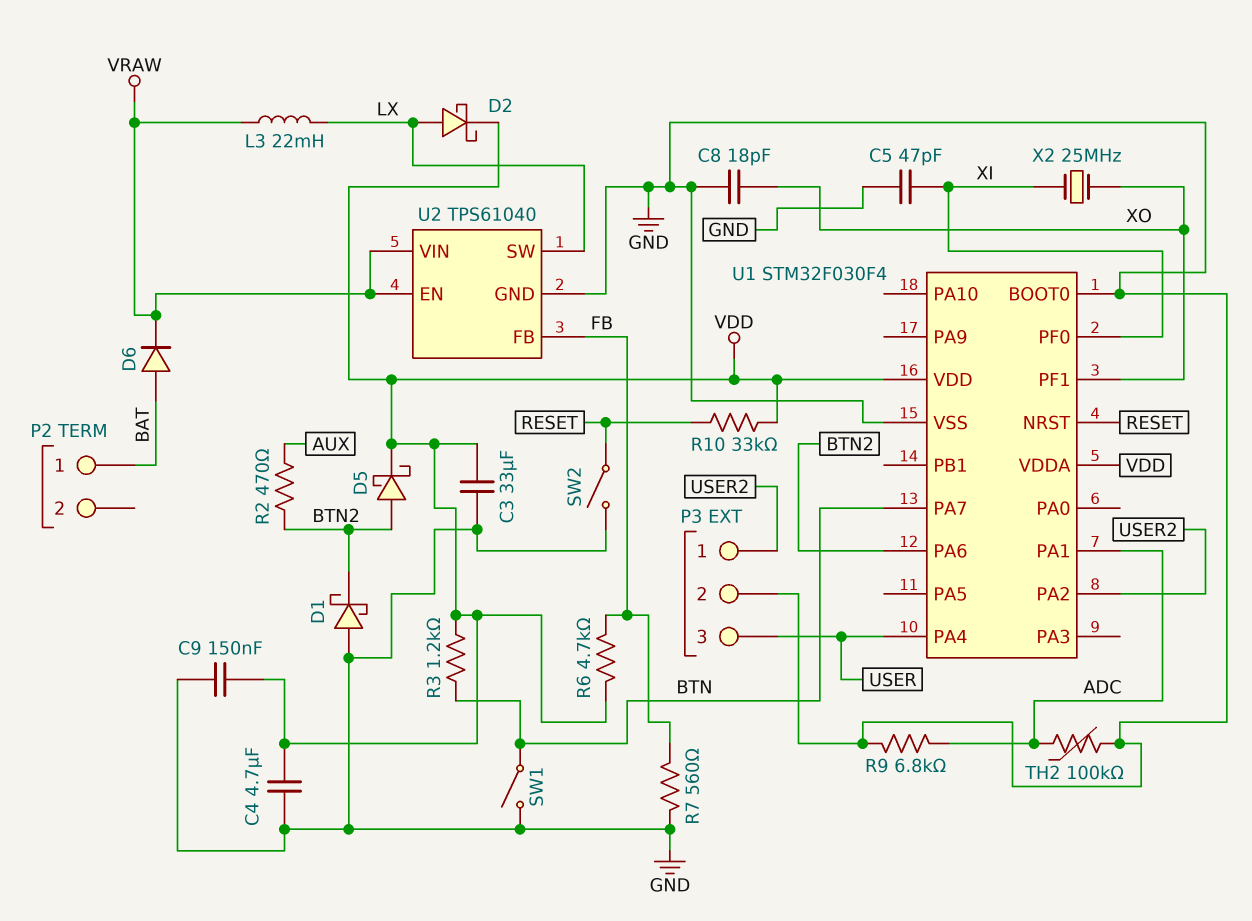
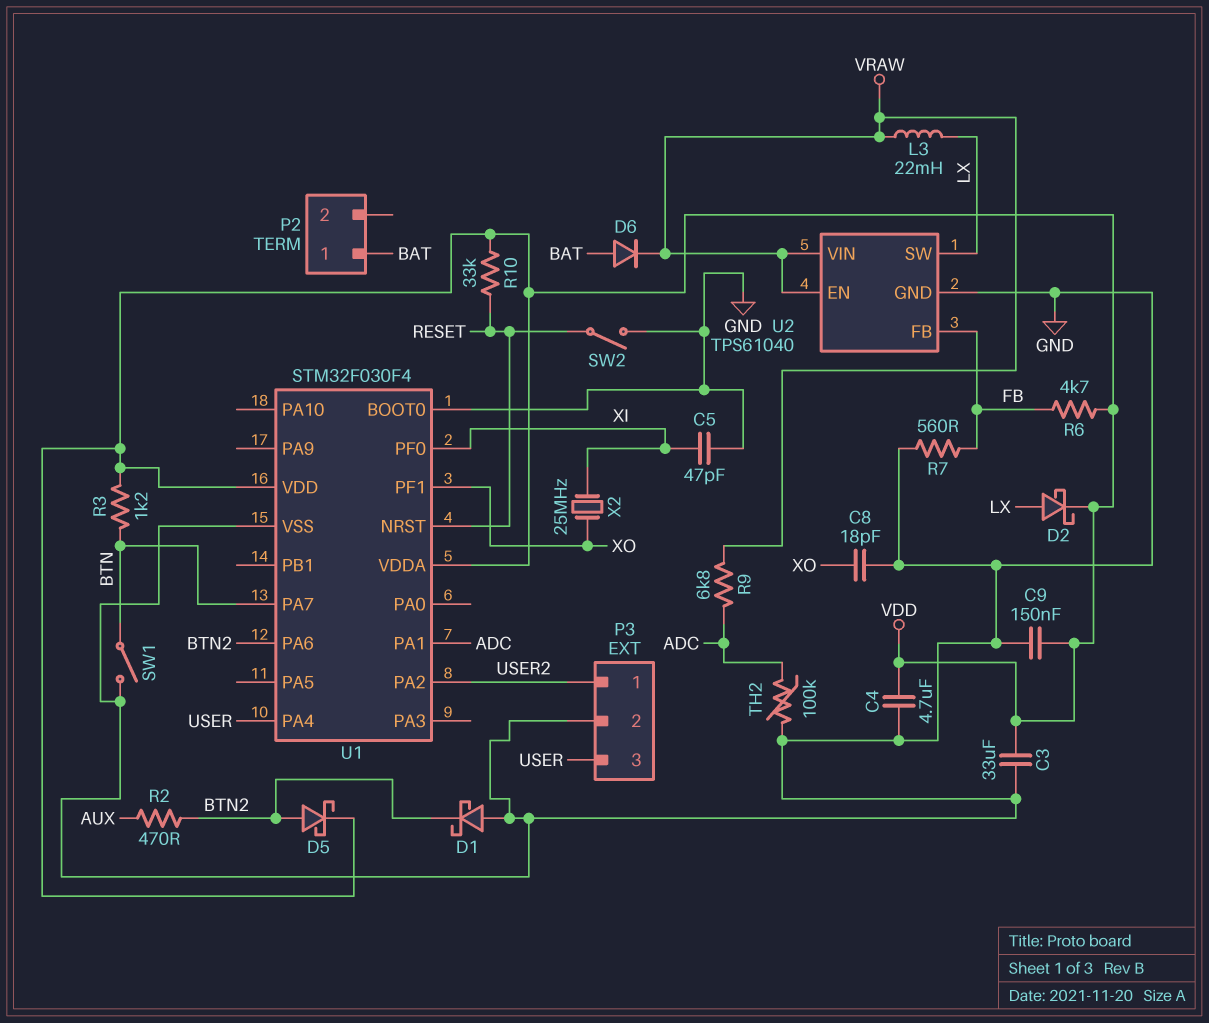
R9: 6.8k (ADC, GND) -> 6.8k (ADC, VRAW)

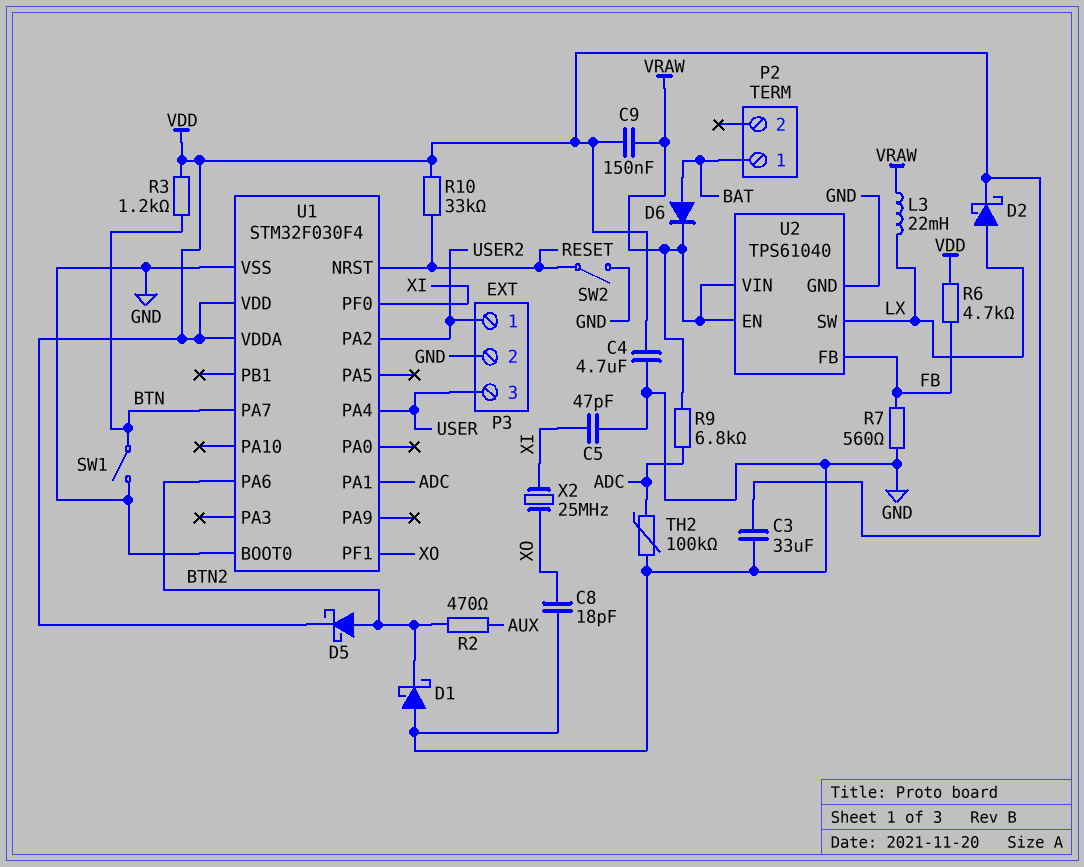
C9: 150nF (GND, VDD) -> 150nF (VDD, VRAW)

